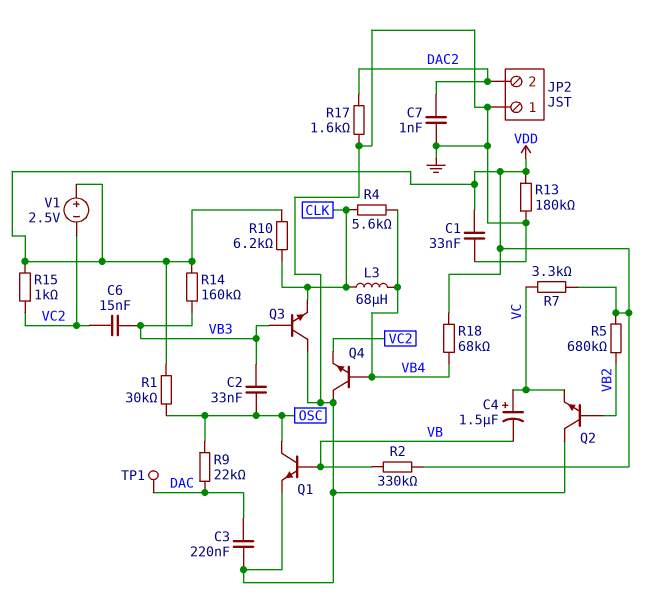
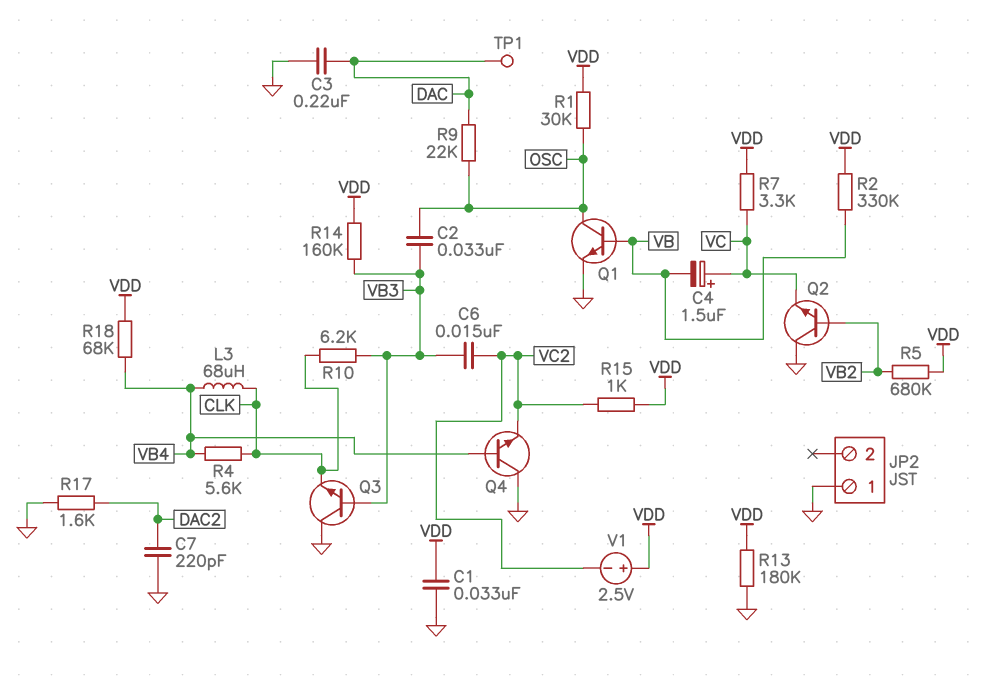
C7: 1nF (DAC2, GND) -> 220pF (DAC2, GND)
JP2 pin 2: DAC2 -> none
R10: 6.2k (CLK, VDD) -> 6.2k (CLK, VB3)

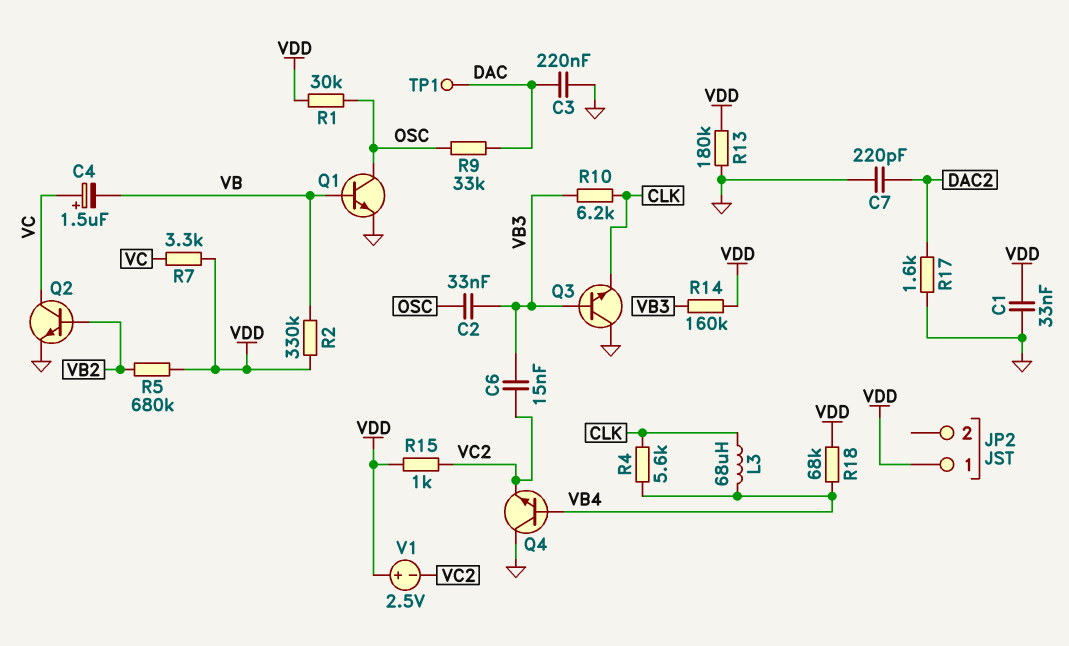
JP2 pin 1: GND -> VDD
Q2: NPN (B VB2, C GND, E VC) -> NPN (B VB2, C VC, E GND)
R9: 22k (DAC, OSC) -> 33k (DAC, OSC)

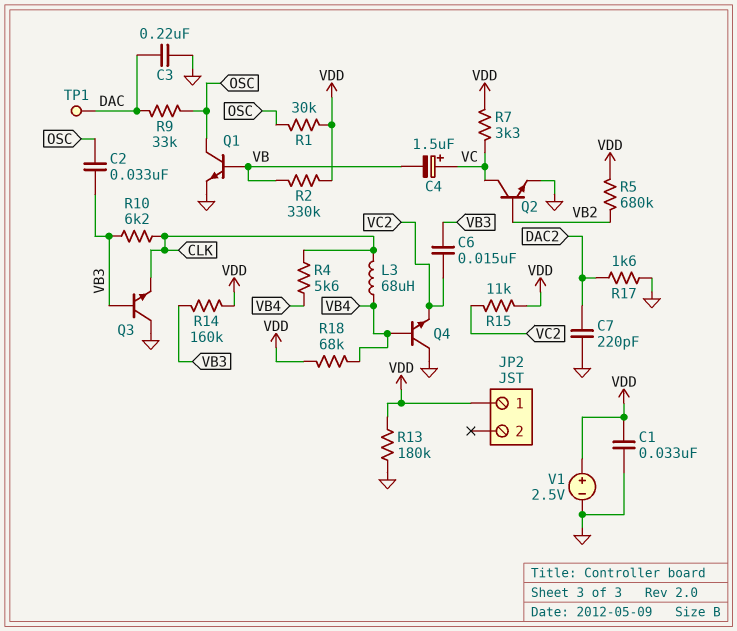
R15: 1k (VC2, VDD) -> 11k (VC2, VDD)
V1: 2.5V (plus VDD, minus VC2) -> 2.5V (plus VDD, minus GND)

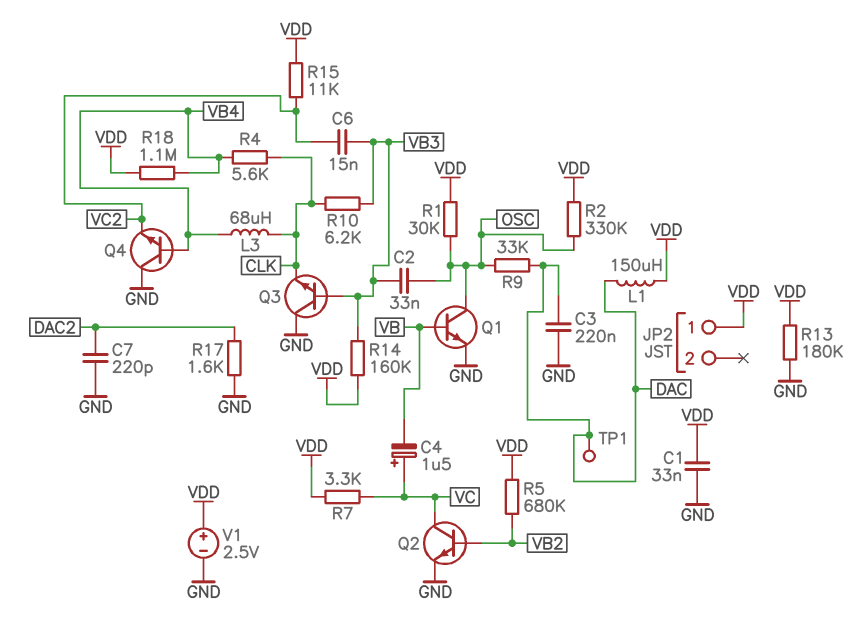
L1: none -> 150uH (DAC, VDD)
R2: 330k (VB, VDD) -> 330k (OSC, VDD)
R18: 68k (VB4, VDD) -> 1.1M (VB4, VDD)

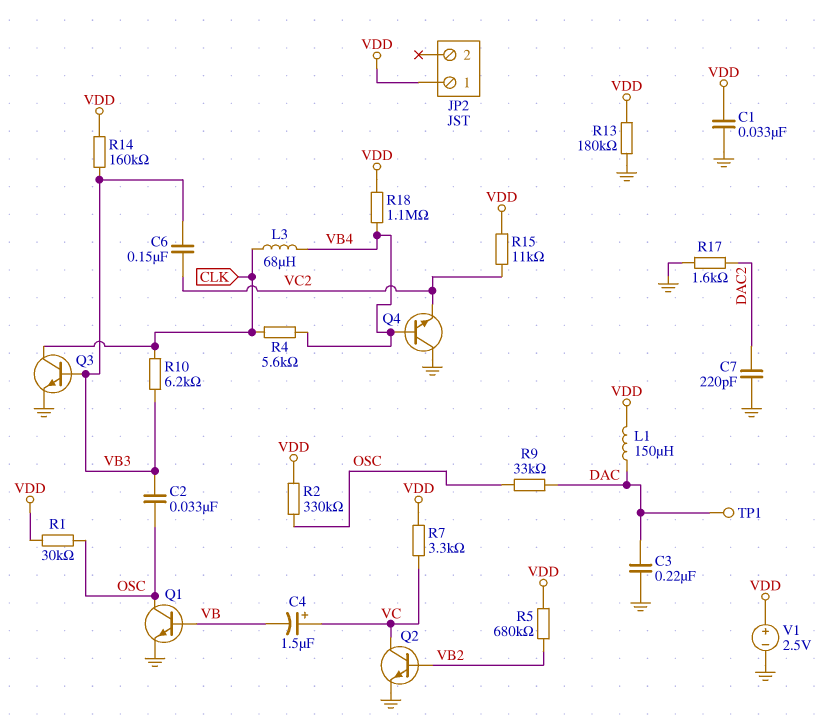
C6: 15nF (VB3, VC2) -> 150nF (VB3, VC2)
Q3: NPN (B VB3, C GND, E CLK) -> NPN (B VB3, C CLK, E GND)

